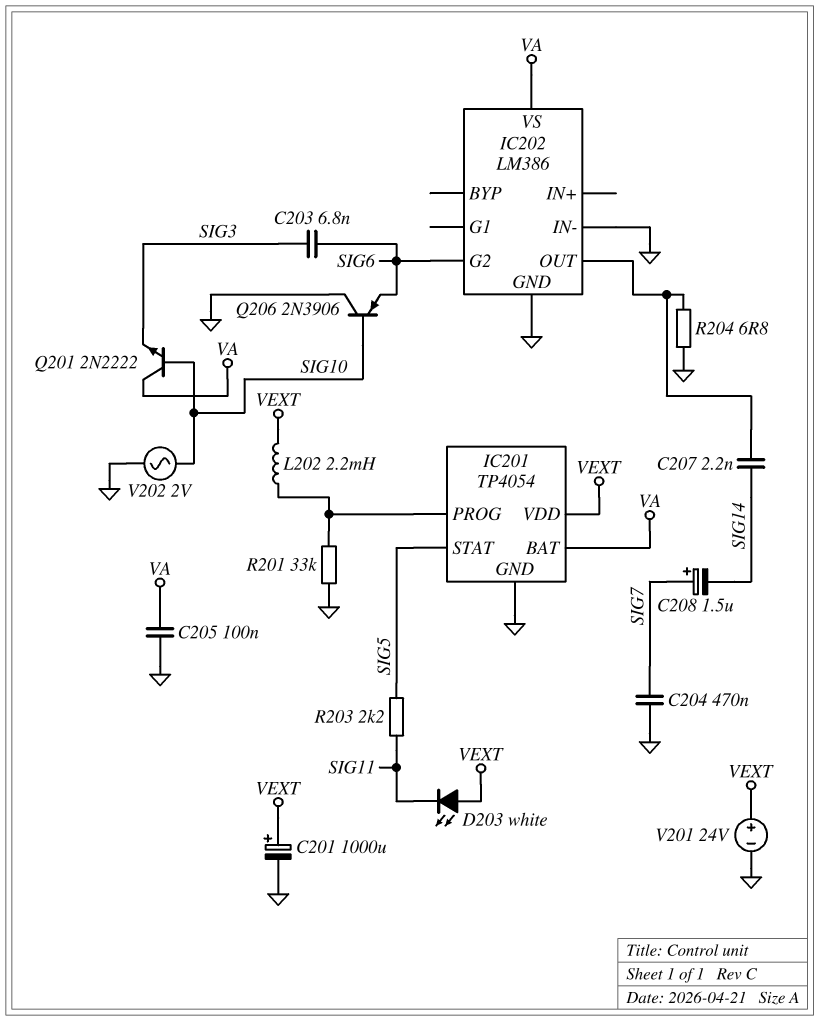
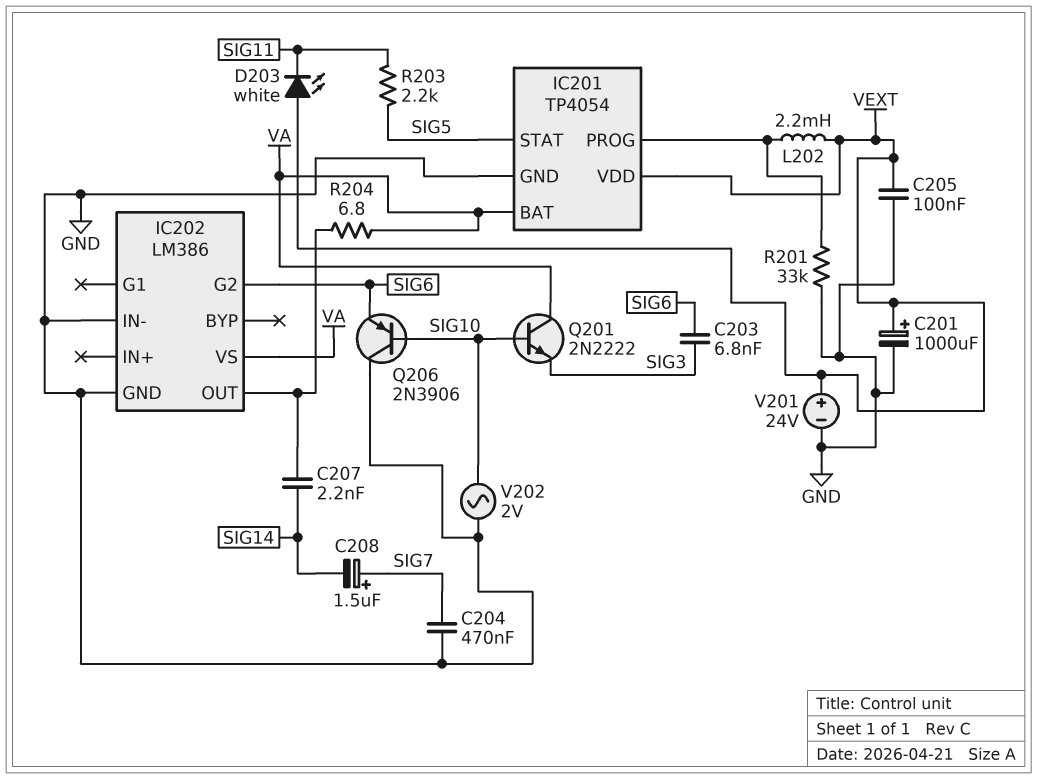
C205: 100nF (GND, VA) -> 100nF (GND, VEXT)
R204: 6.8 (GND, IC202/OUT) -> 6.8 (IC202/OUT, VA)

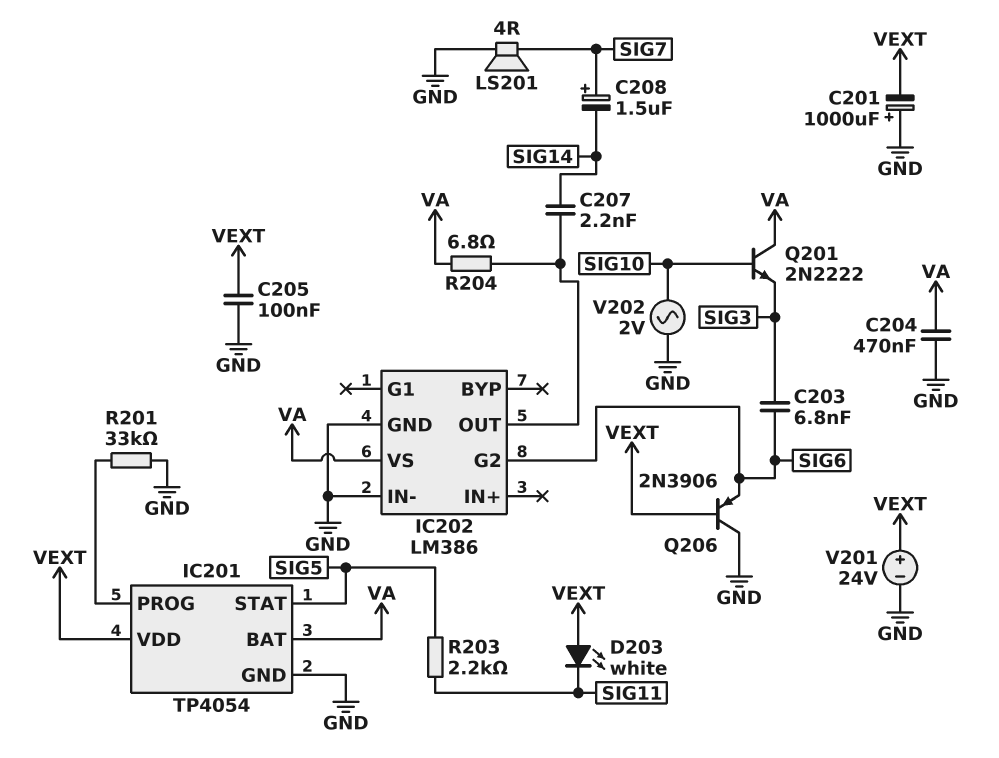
C201: 1000uF (plus VEXT, minus GND) -> 1000uF (plus GND, minus VEXT)
C204: 470nF (GND, SIG7) -> 470nF (GND, VA)
L202: 2.2mH (IC201/PROG, VEXT) -> none
LS201: none -> speaker 4R (GND, SIG7)
Q206: PNP 2N3906 (B SIG10, C GND, E SIG6) -> PNP 2N3906 (B VEXT, C GND, E SIG6)

